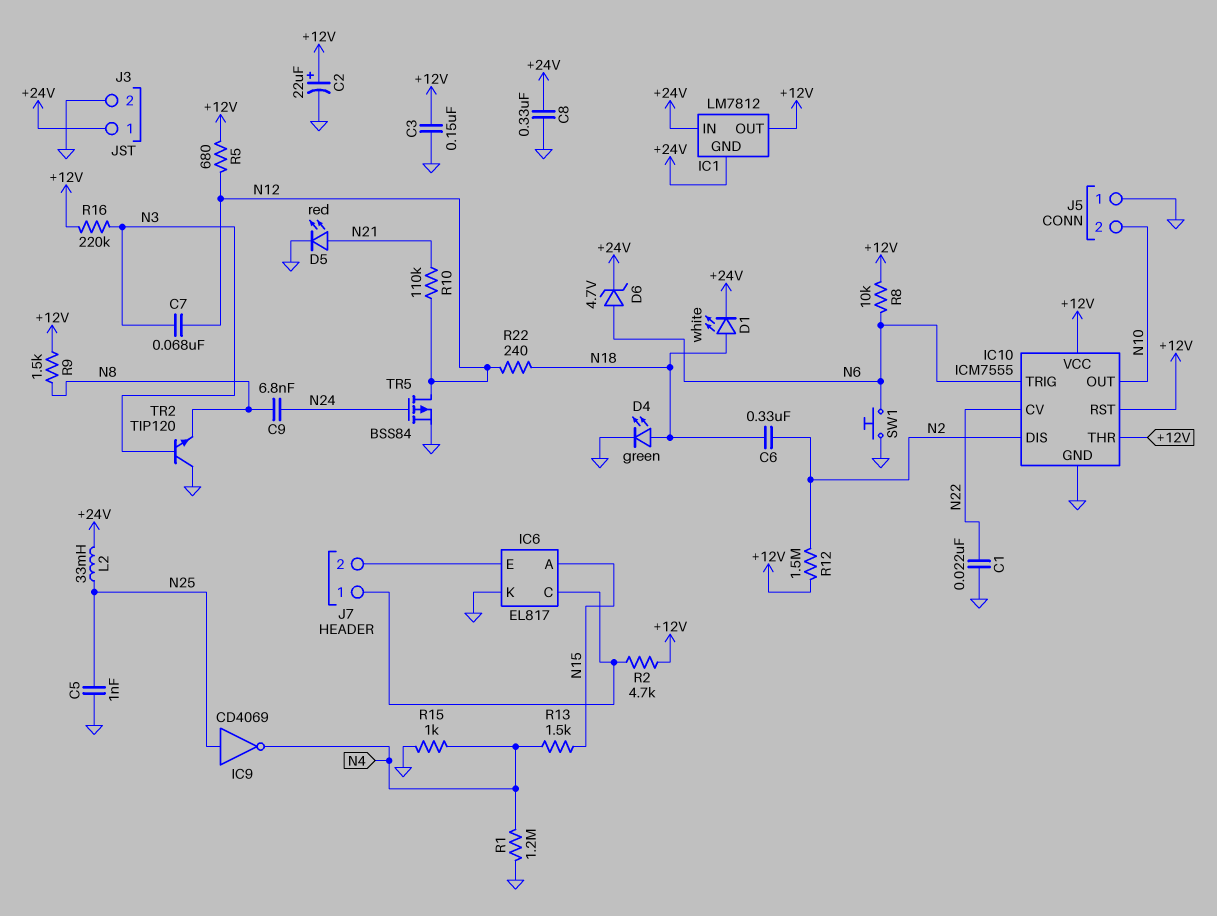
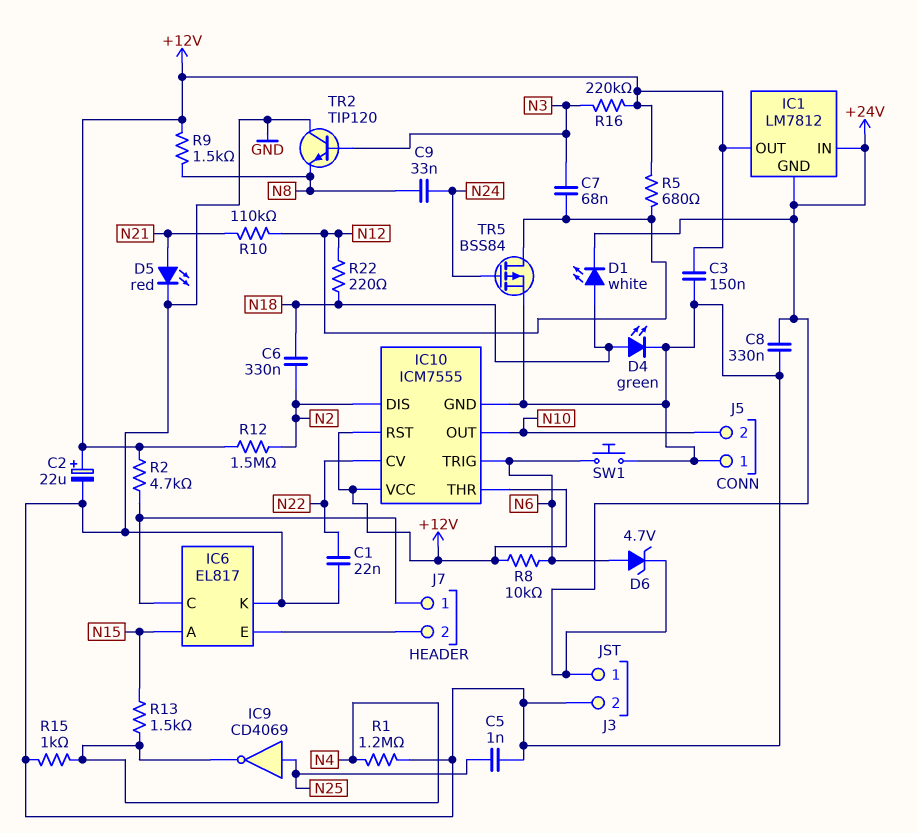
C9: 6.8nF (N8, N24) -> 33nF (N8, N24)
L2: 33mH (+24V, N25) -> none
R22: 240 (N12, N18) -> 220 (N12, N18)

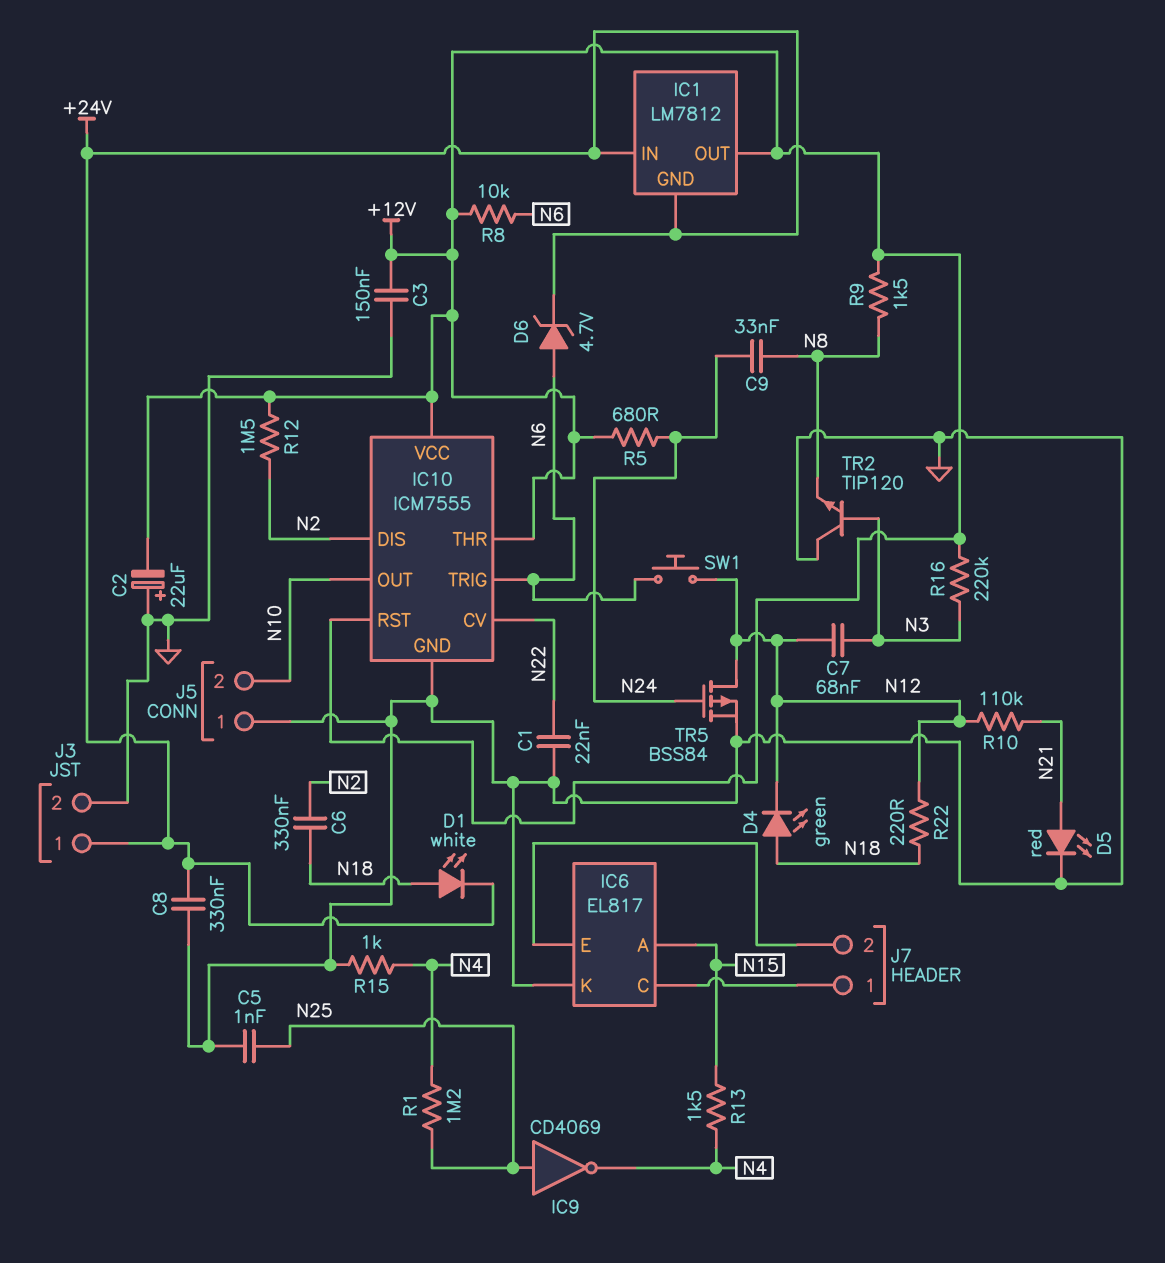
C2: 22uF (plus +12V, minus GND) -> 22uF (plus GND, minus +12V)
D4: LED green (A N18, K GND) -> LED green (A N18, K N12)
R1: 1.2M (GND, N4) -> 1.2M (N4, N25)
R2: 4.7k (+12V, IC6/C) -> none
R5: 680 (+12V, N12) -> 680 (+12V, N24)
SW1: button (GND, N6) -> button (N6, N12)

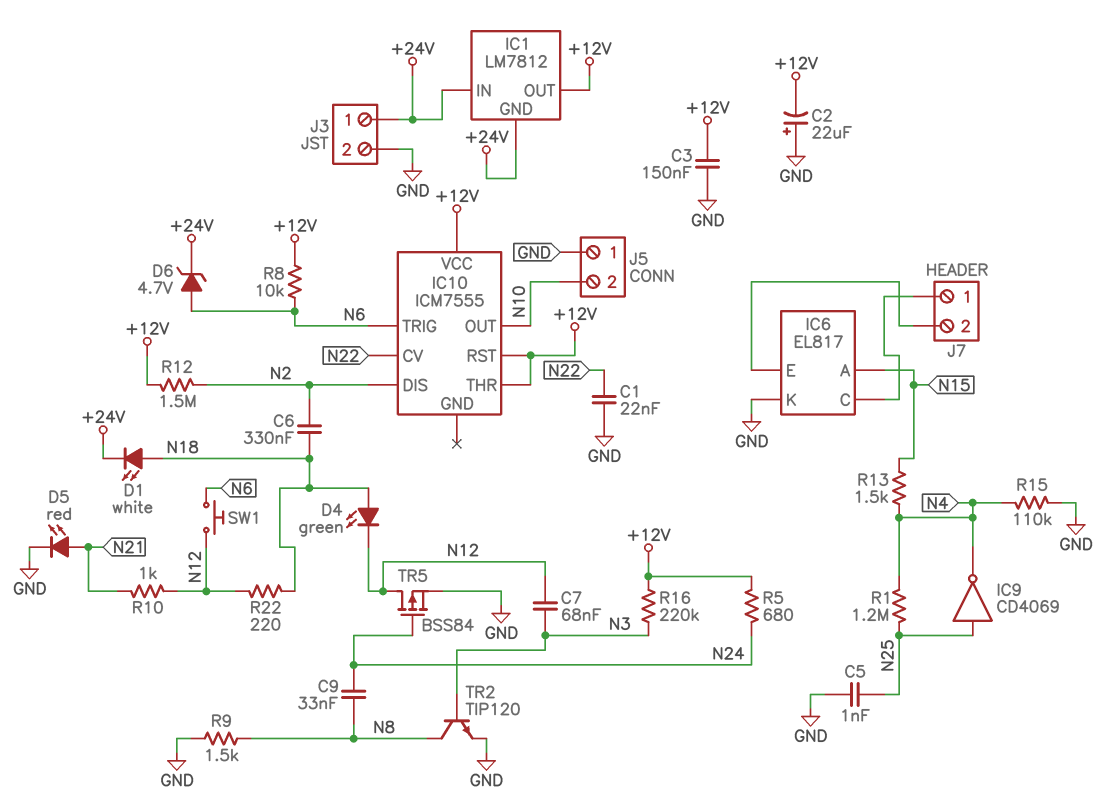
C8: 330nF (+24V, GND) -> none
IC10 pin GND: GND -> none
R9: 1.5k (+12V, N8) -> 1.5k (GND, N8)
R10: 110k (N12, N21) -> 1k (N12, N21)
R15: 1k (GND, N4) -> 110k (GND, N4)
TR2: NPN TIP120 (B N3, C GND, E N8) -> NPN TIP120 (B N3, C N8, E GND)

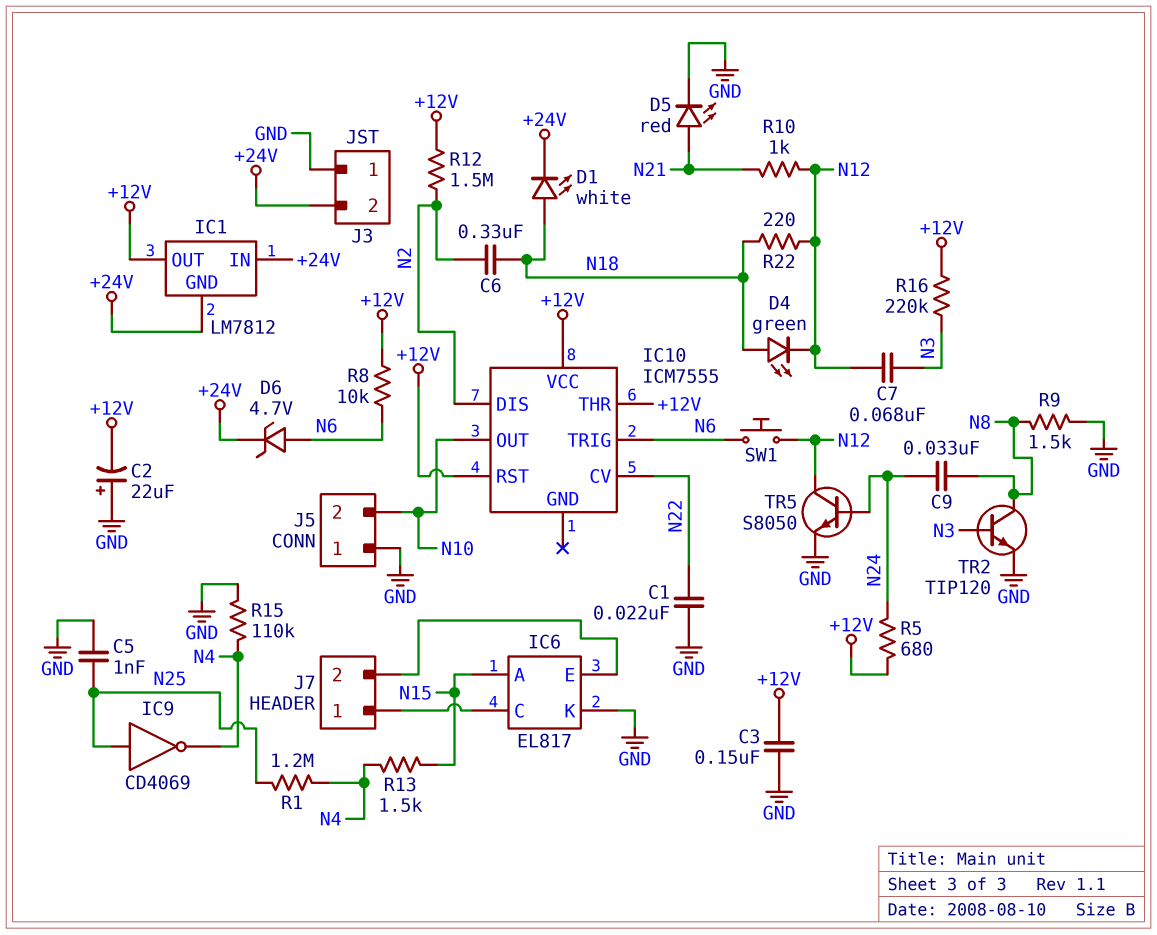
J3 pin 1: +24V -> GND
J3 pin 2: GND -> +24V
TR5: PMOS BSS84 (G N24, D N12, S GND) -> NPN S8050 (B N24, C N12, E GND)

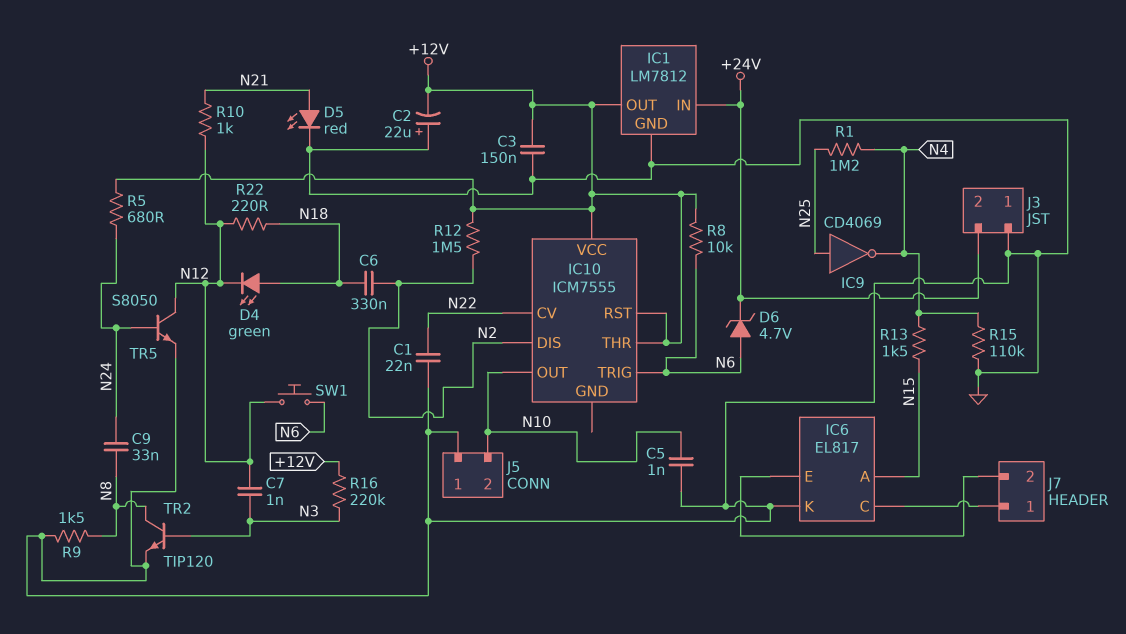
C5: 1nF (GND, N25) -> 1nF (GND, N10)
C7: 68nF (N3, N12) -> 1nF (N3, N12)
D1: LED white (A N18, K +24V) -> none
IC1 pin GND: +24V -> GND

